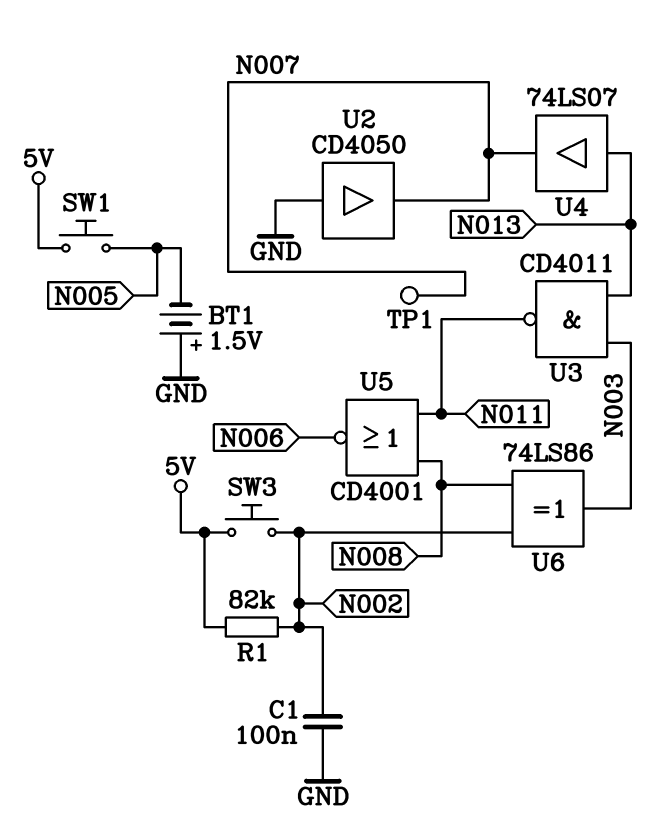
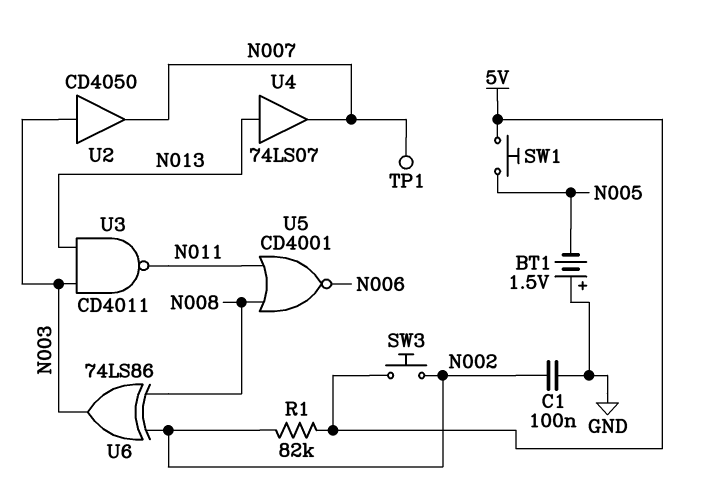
U2: buffer CD4050 (in GND, out N007) -> buffer CD4050 (in N003, out N007)

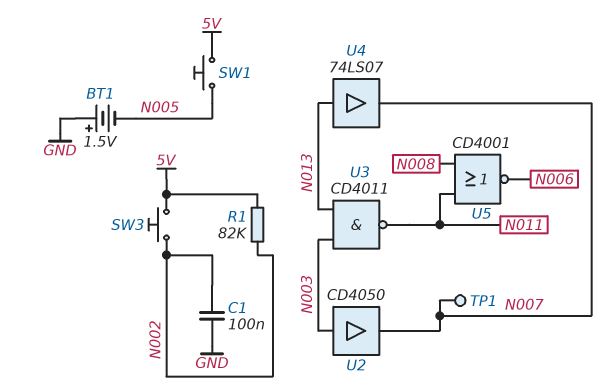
U6: XOR 74LS86 (in N002, in N008, out N003) -> none

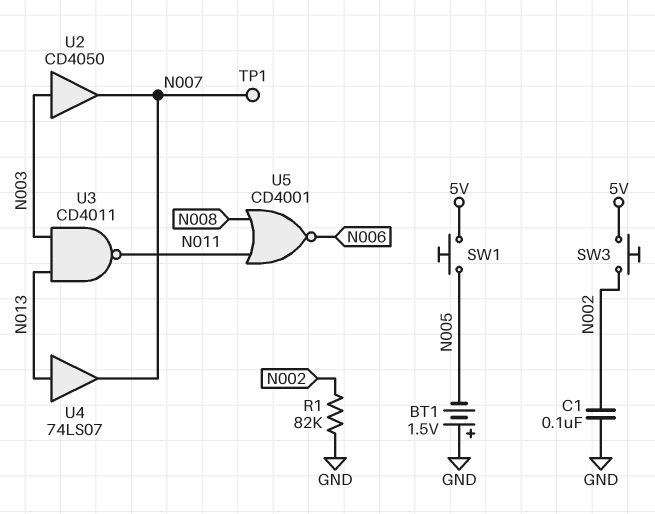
R1: 82k (5V, N002) -> 82k (GND, N002)

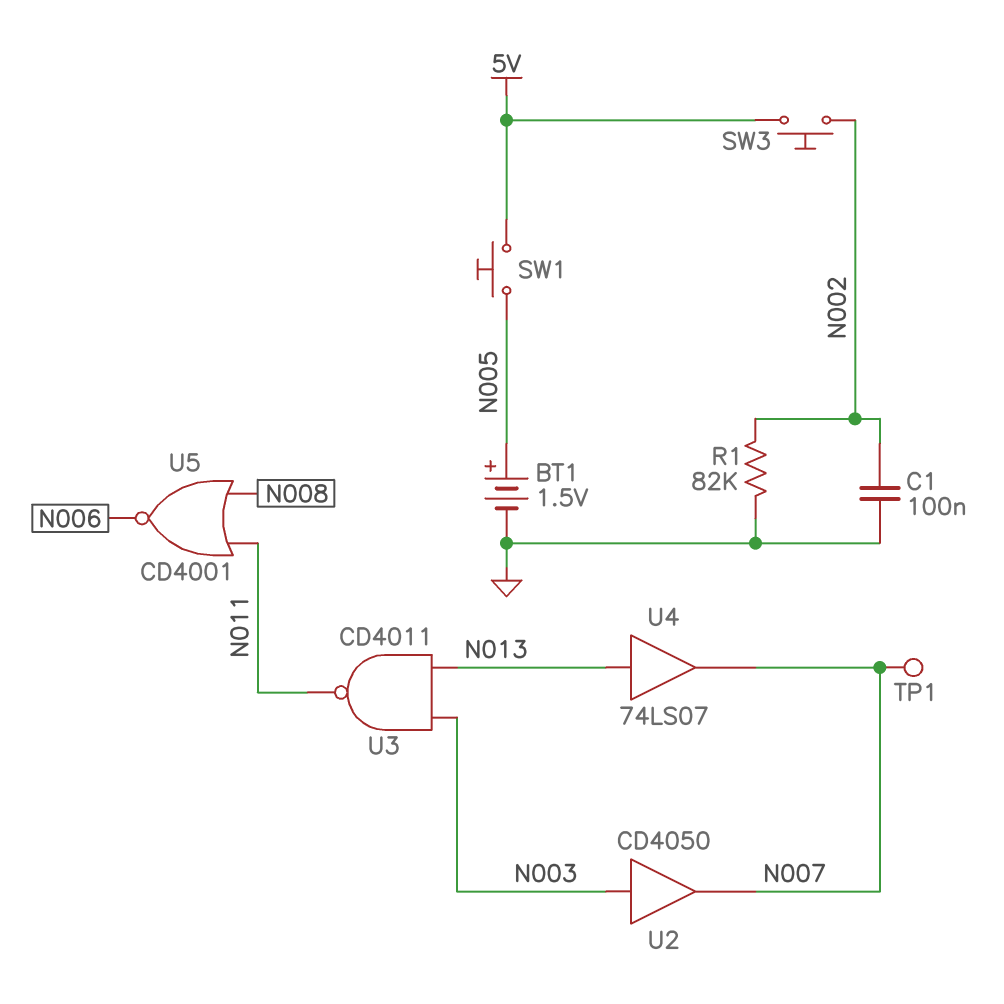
BT1: 1.5V (plus GND, minus N005) -> 1.5V (plus N005, minus GND)

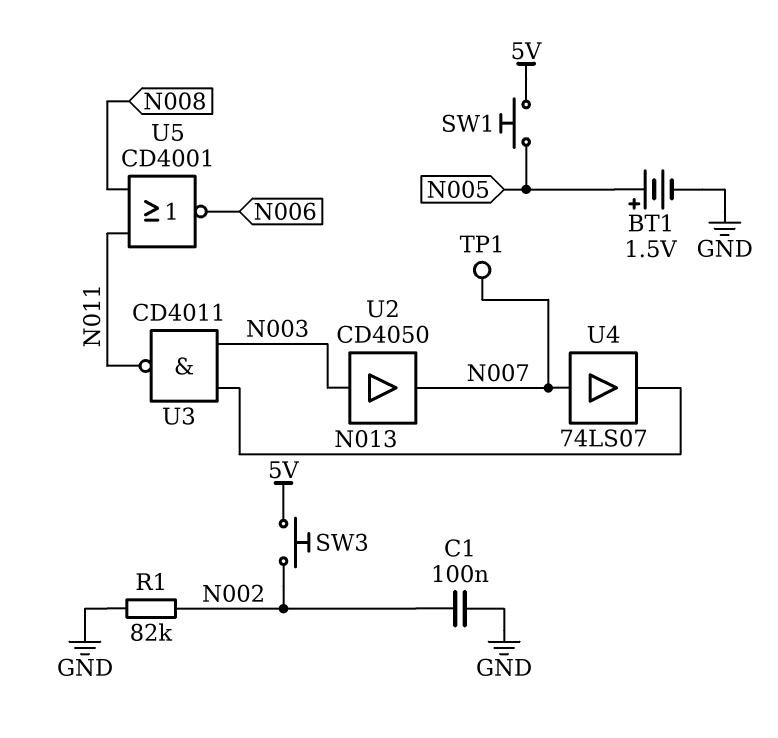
U4: buffer 74LS07 (in N013, out N007) -> buffer 74LS07 (in N007, out N013)

